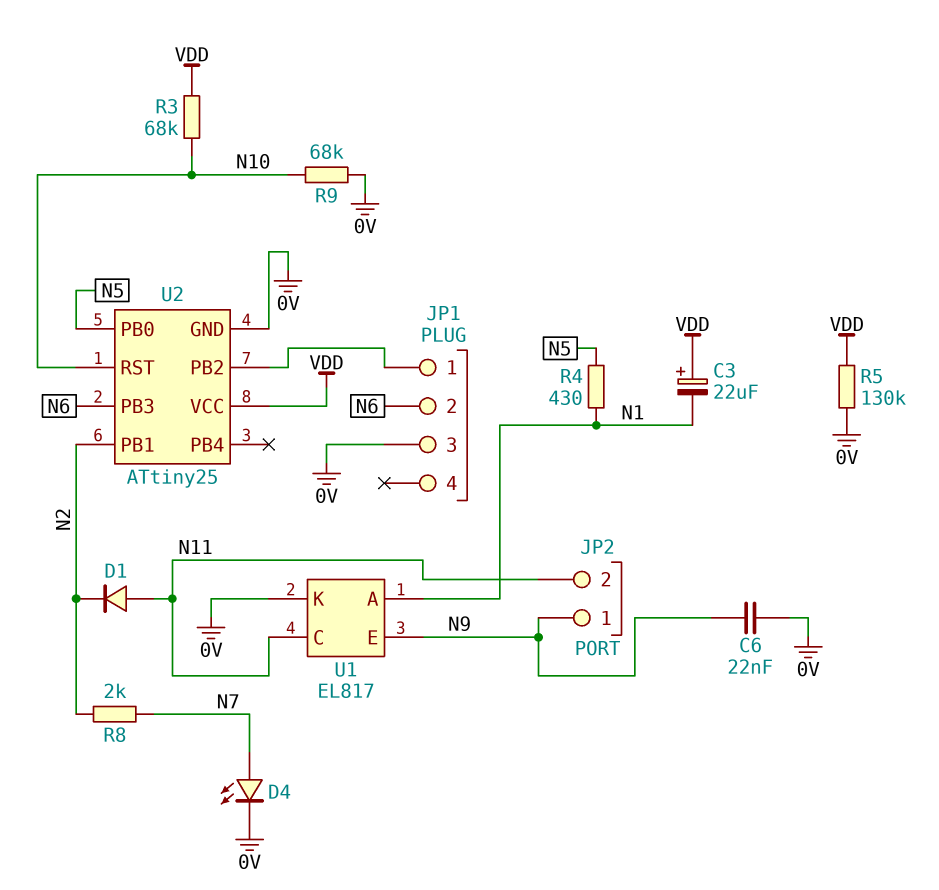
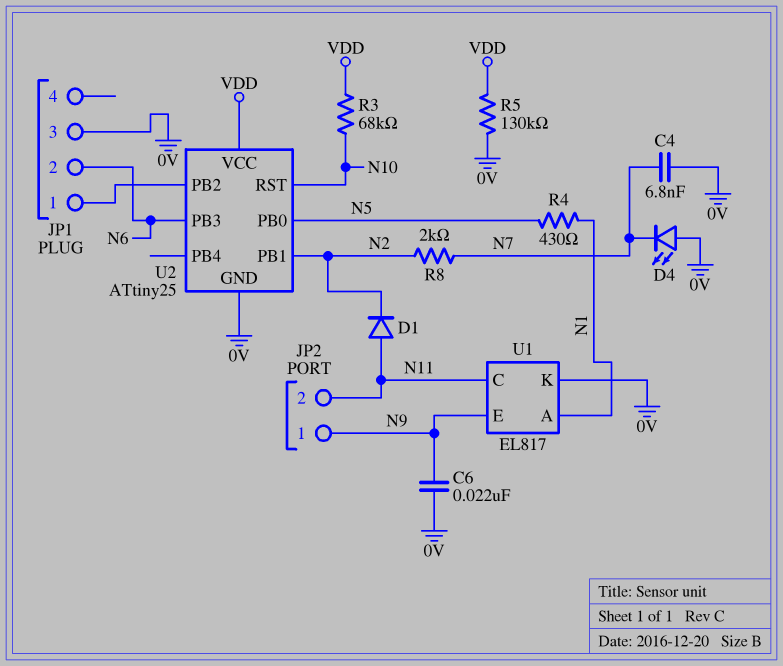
C3: 22uF (plus VDD, minus N1) -> none
C4: none -> 6.8nF (0V, N7)
D4: LED (A N7, K 0V) -> LED (A 0V, K N7)
R9: 68k (0V, N10) -> none

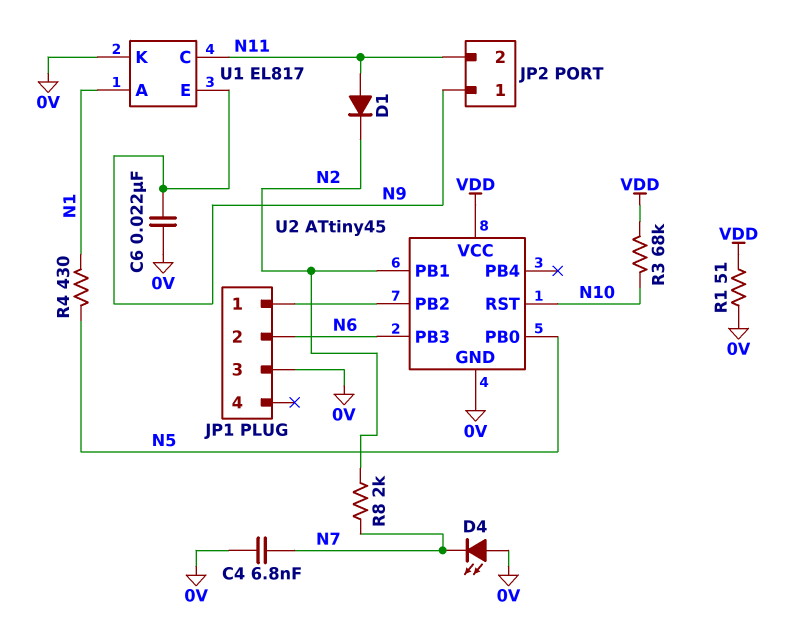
R1: none -> 51 (0V, VDD)
R5: 130k (0V, VDD) -> none
U2: ATtiny25 -> ATtiny45

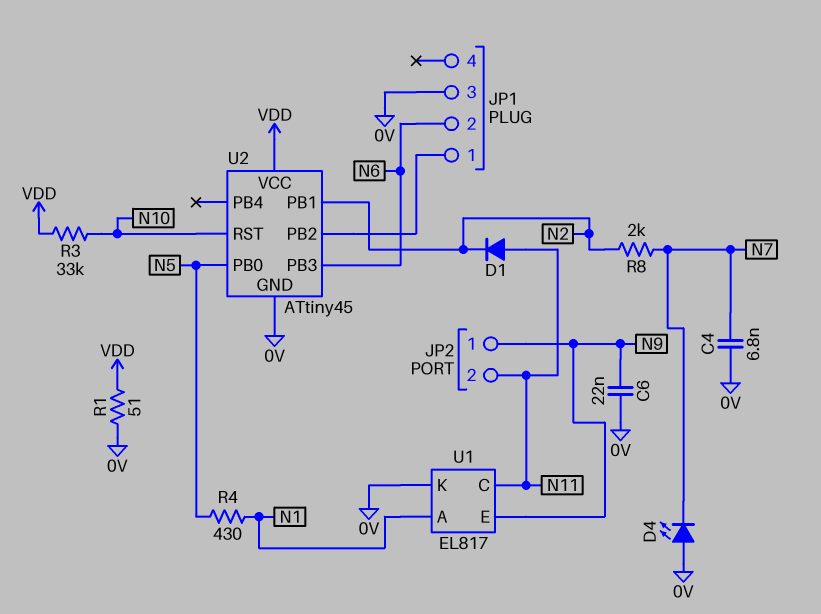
R3: 68k (N10, VDD) -> 33k (N10, VDD)

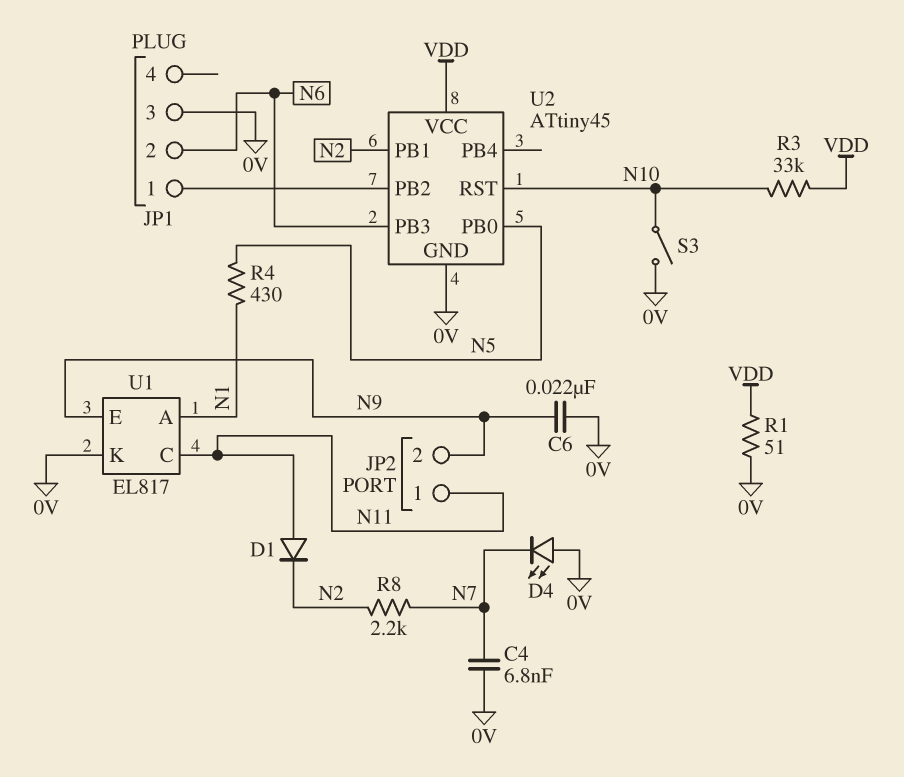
JP2 pin 1: N9 -> N11
JP2 pin 2: N11 -> N9
R8: 2k (N2, N7) -> 2.2k (N2, N7)
S3: none -> switch (0V, N10)

